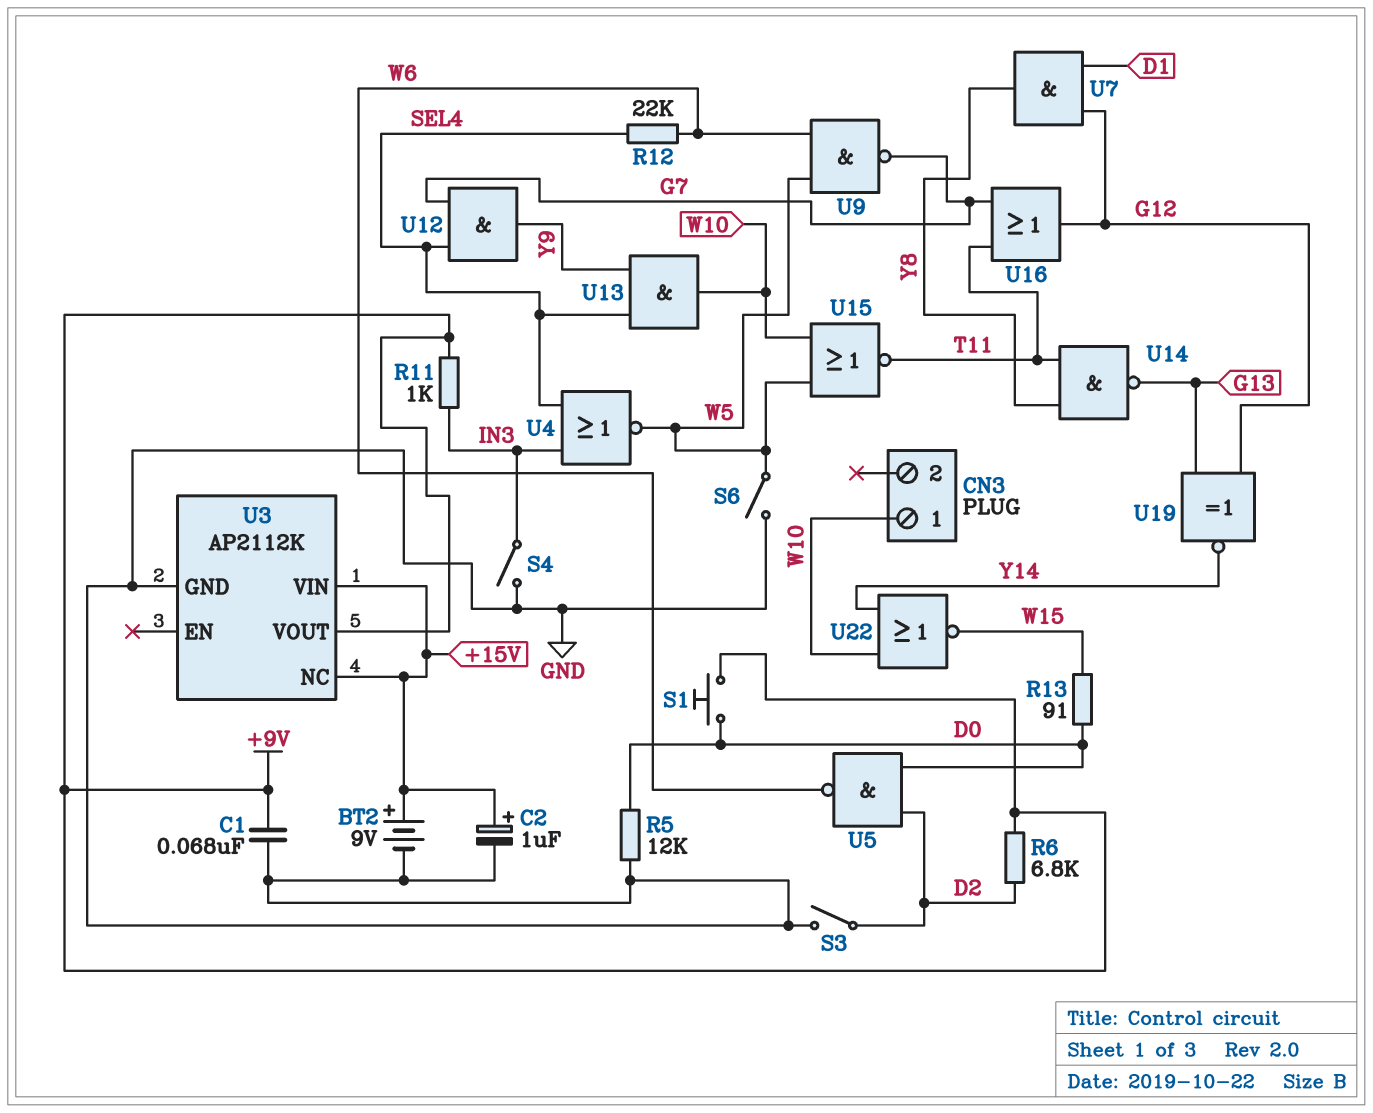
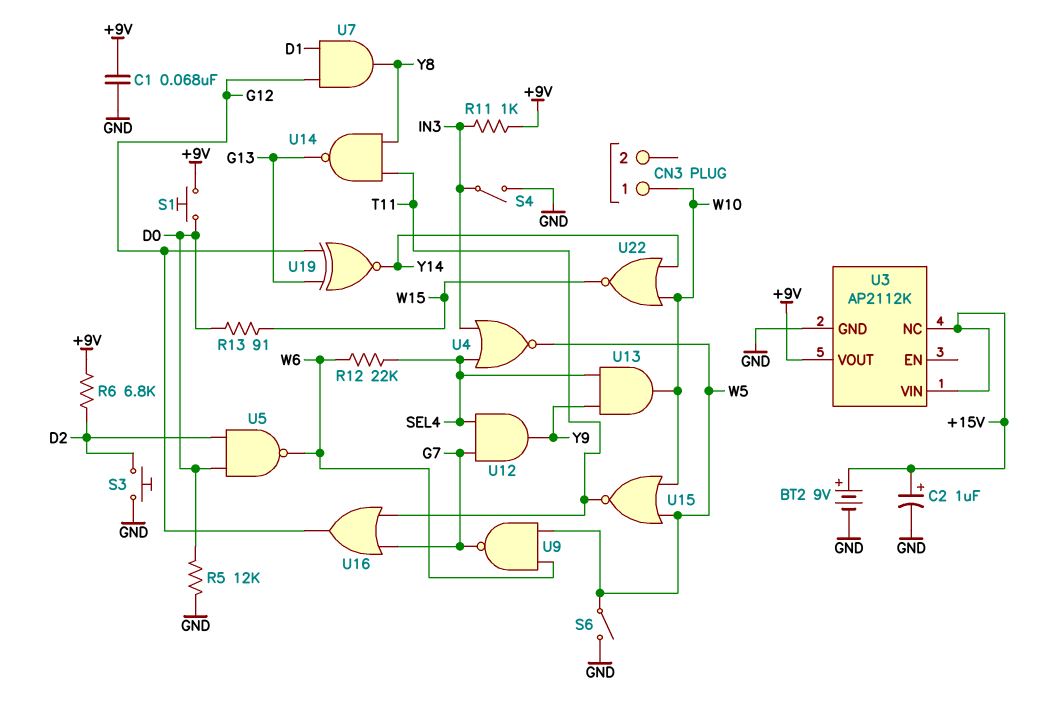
S3: switch (D2, GND) -> button (D2, GND)

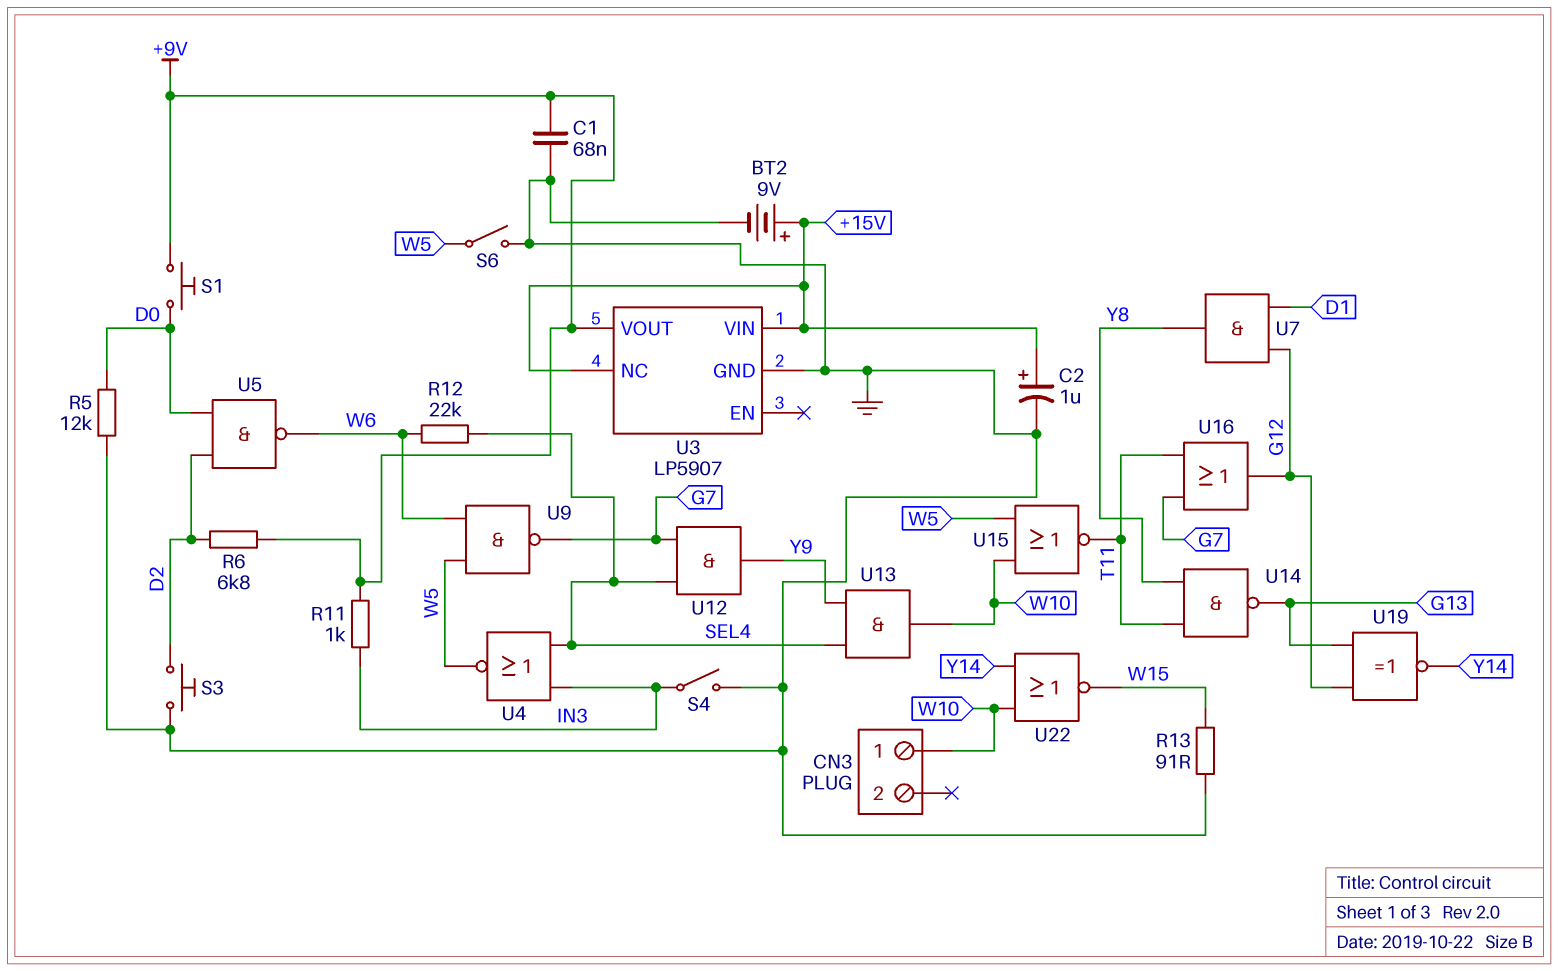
R13: 91 (D0, W15) -> 91 (GND, W15)
U3: AP2112K -> LP5907

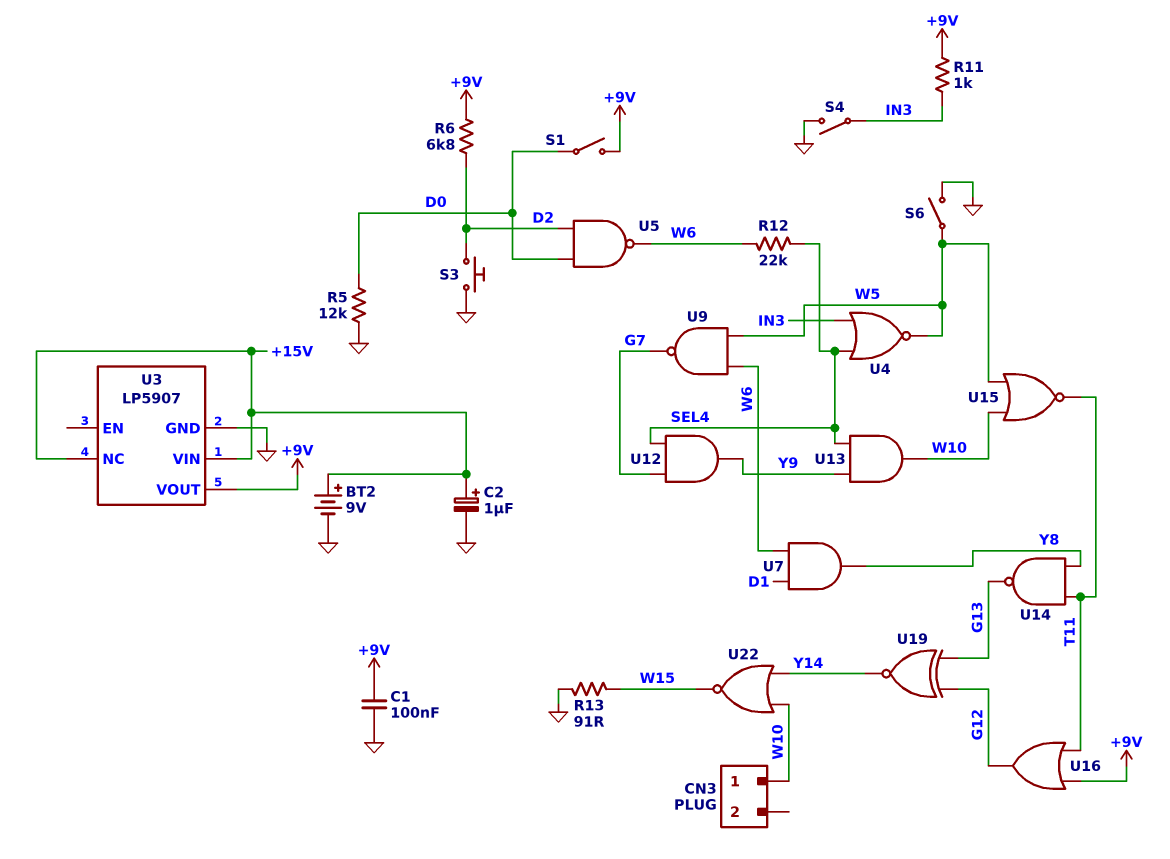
C1: 68nF (+9V, GND) -> 100nF (+9V, GND)
S1: button (+9V, D0) -> switch (+9V, D0)
U7: AND (in D1, in G12, out Y8) -> AND (in D1, in W6, out Y8)
U16: OR (in G7, in T11, out G12) -> OR (in +9V, in T11, out G12)

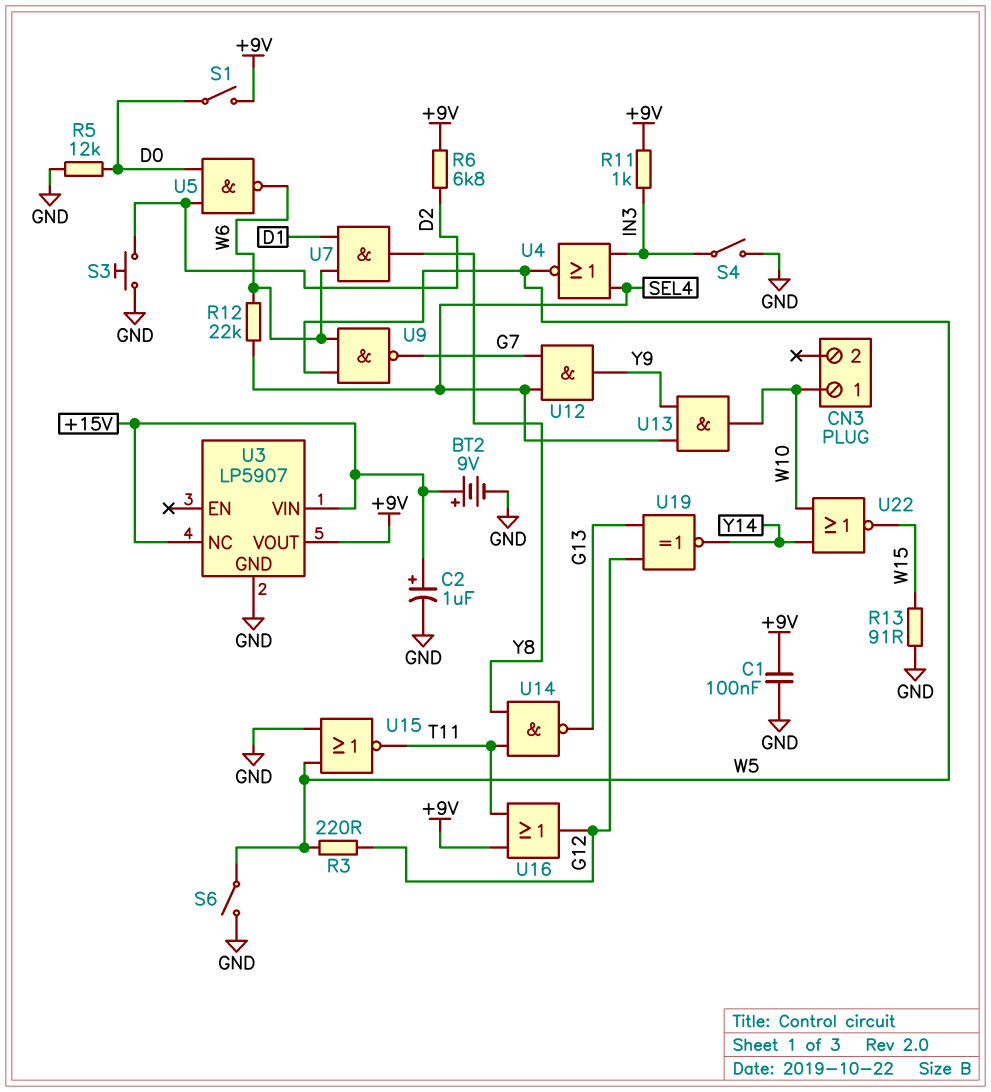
R3: none -> 220 (G12, W5)
U15: NOR (in W5, in W10, out T11) -> NOR (in GND, in W5, out T11)

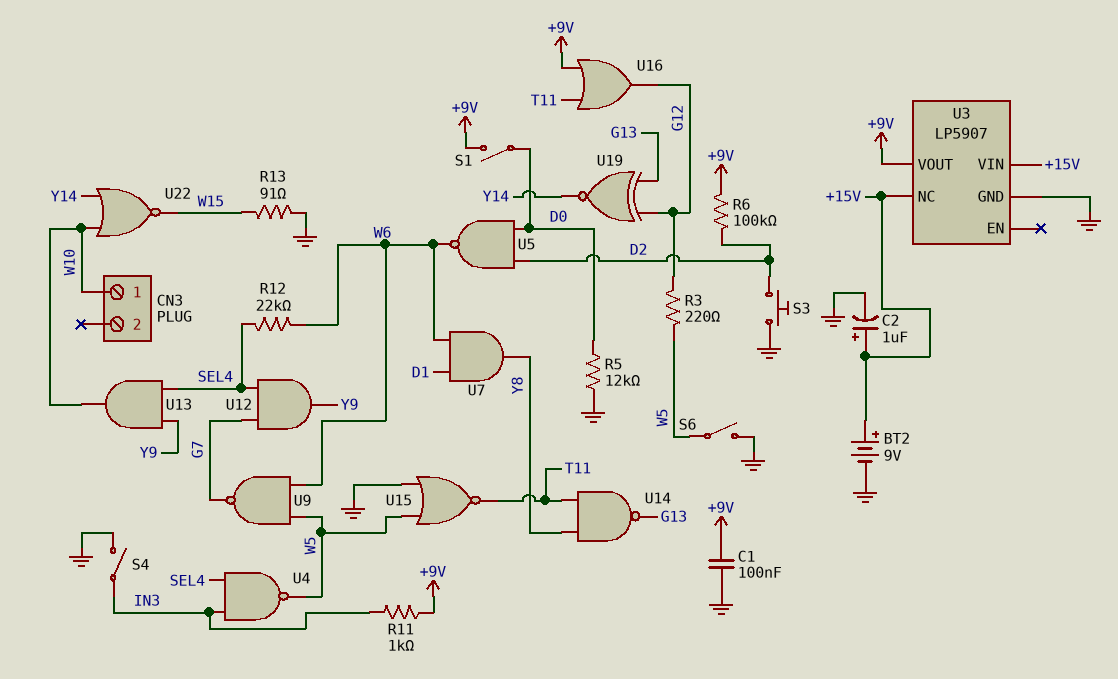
R6: 6.8k (+9V, D2) -> 100k (+9V, D2)
U4: NOR (in IN3, in SEL4, out W5) -> NAND (in IN3, in SEL4, out W5)

